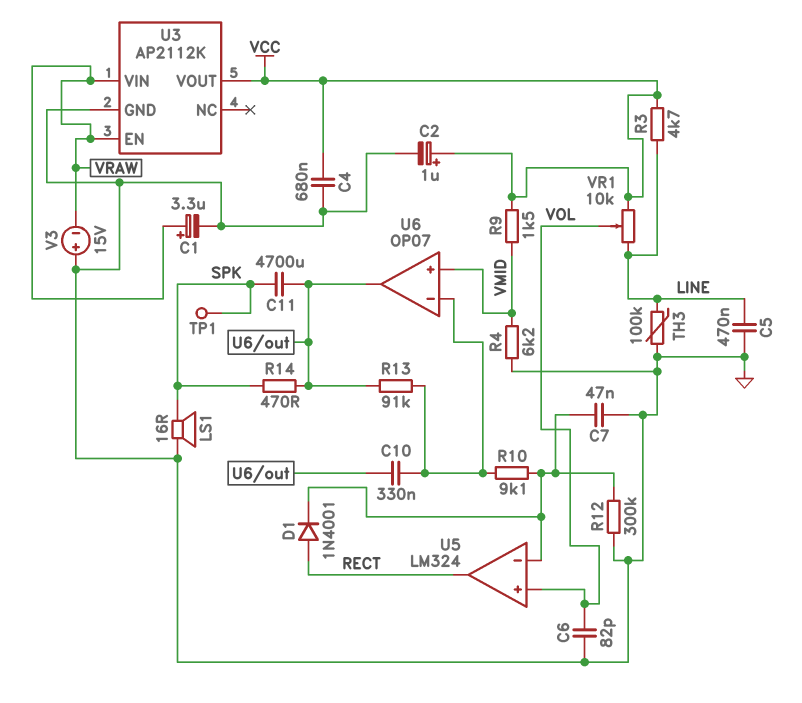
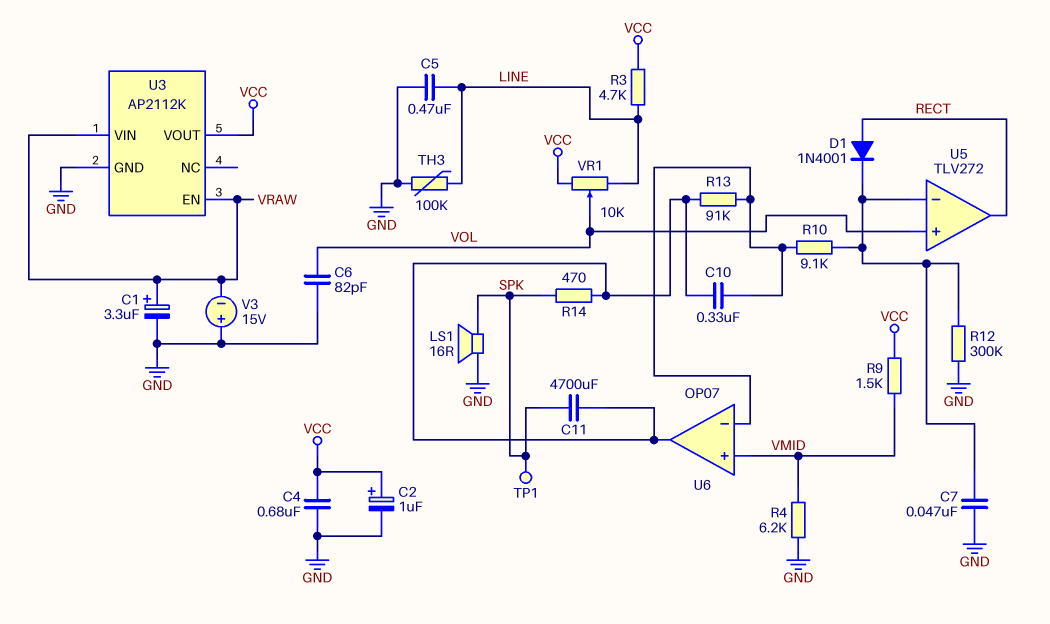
U5: LM324 -> TLV272

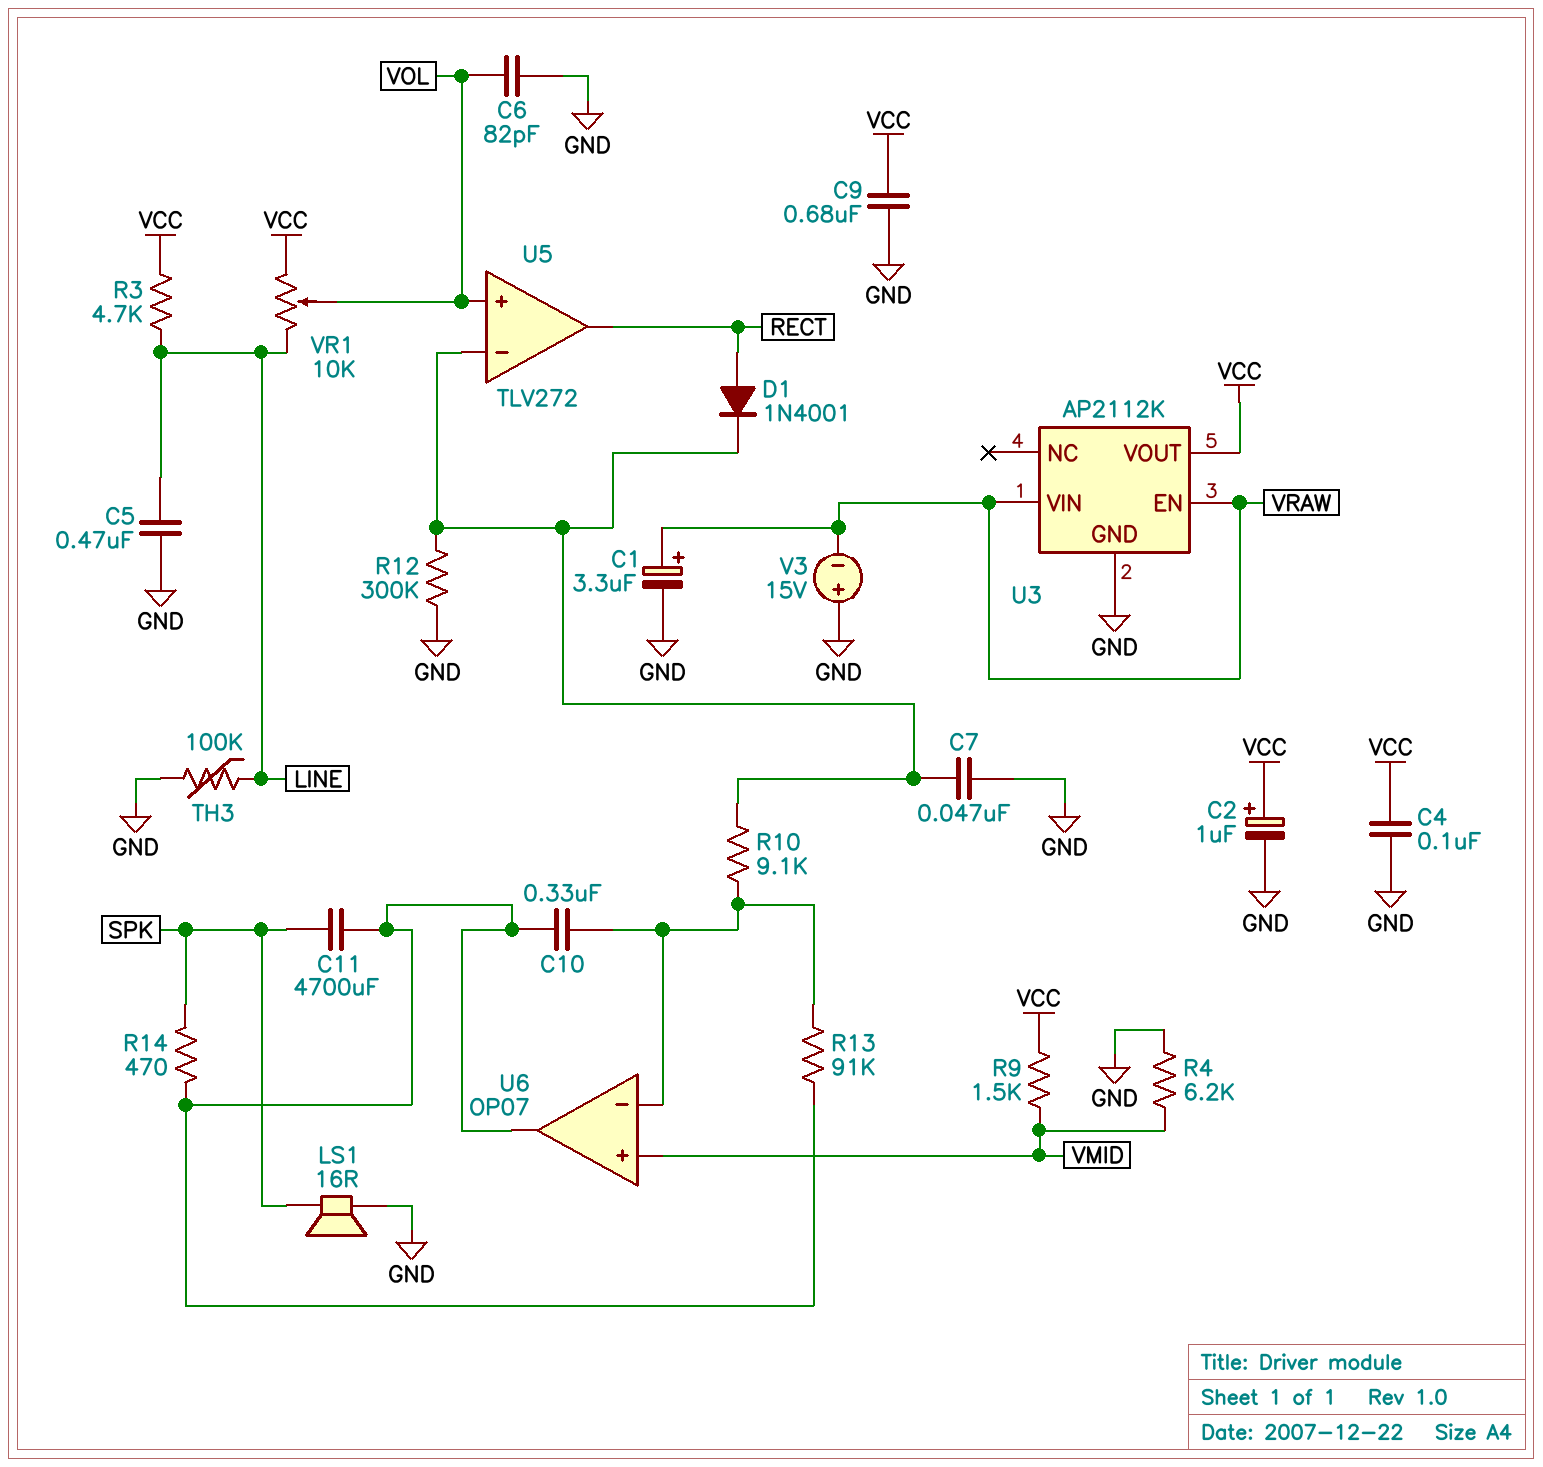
C4: 680nF (GND, VCC) -> 100nF (GND, VCC)
C9: none -> 680nF (GND, VCC)
TP1: test point (SPK) -> none

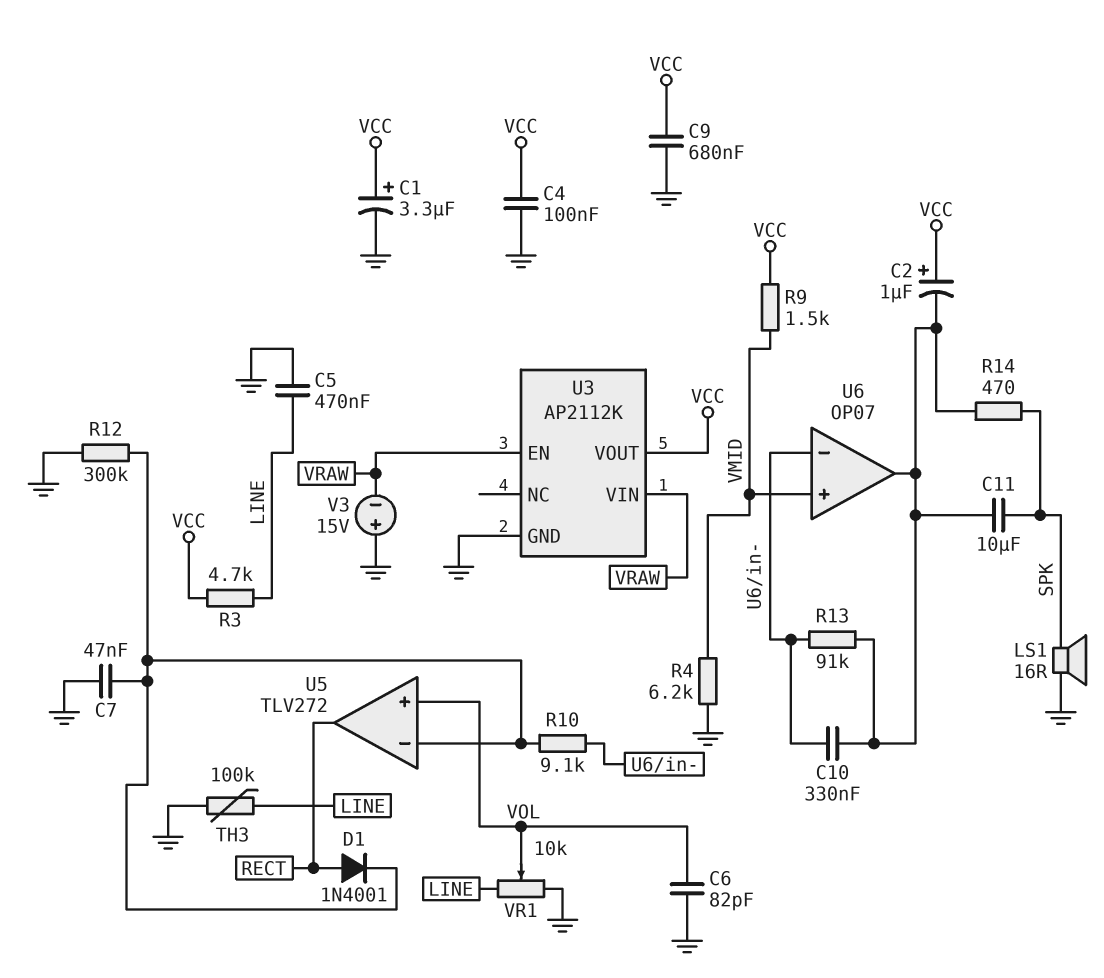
C1: 3.3uF (plus VRAW, minus GND) -> 3.3uF (plus VCC, minus GND)
C2: 1uF (plus VCC, minus GND) -> 1uF (plus VCC, minus U6/out)
C11: 4700uF (SPK, U6/out) -> 10uF (SPK, U6/out)
VR1: 10k (LINE, VCC, wiper VOL) -> 10k (GND, LINE, wiper VOL)

